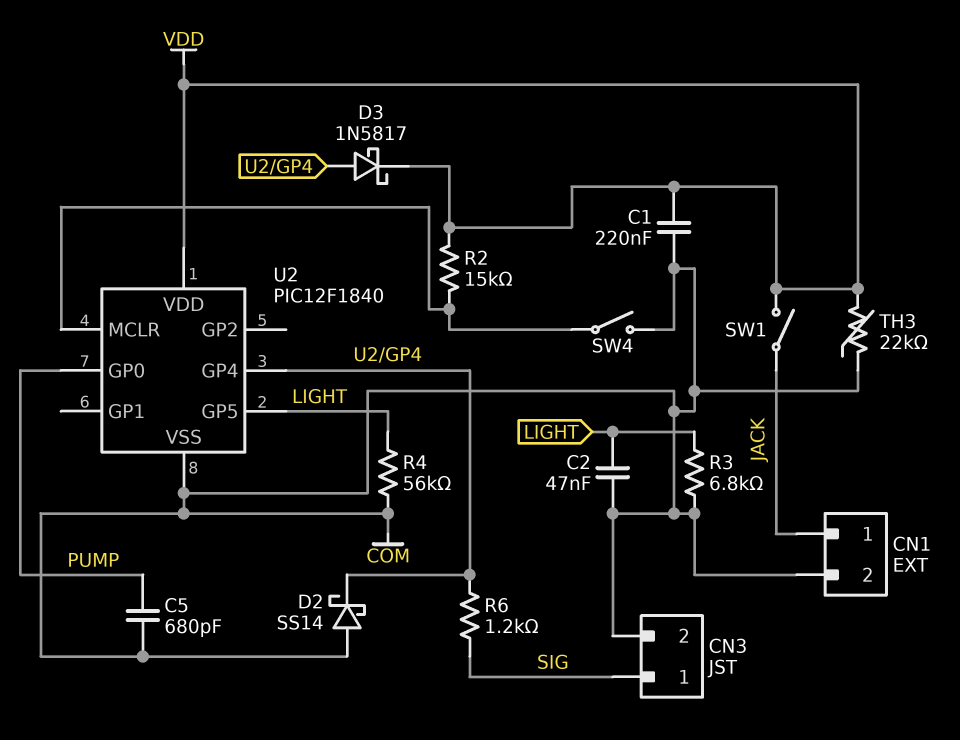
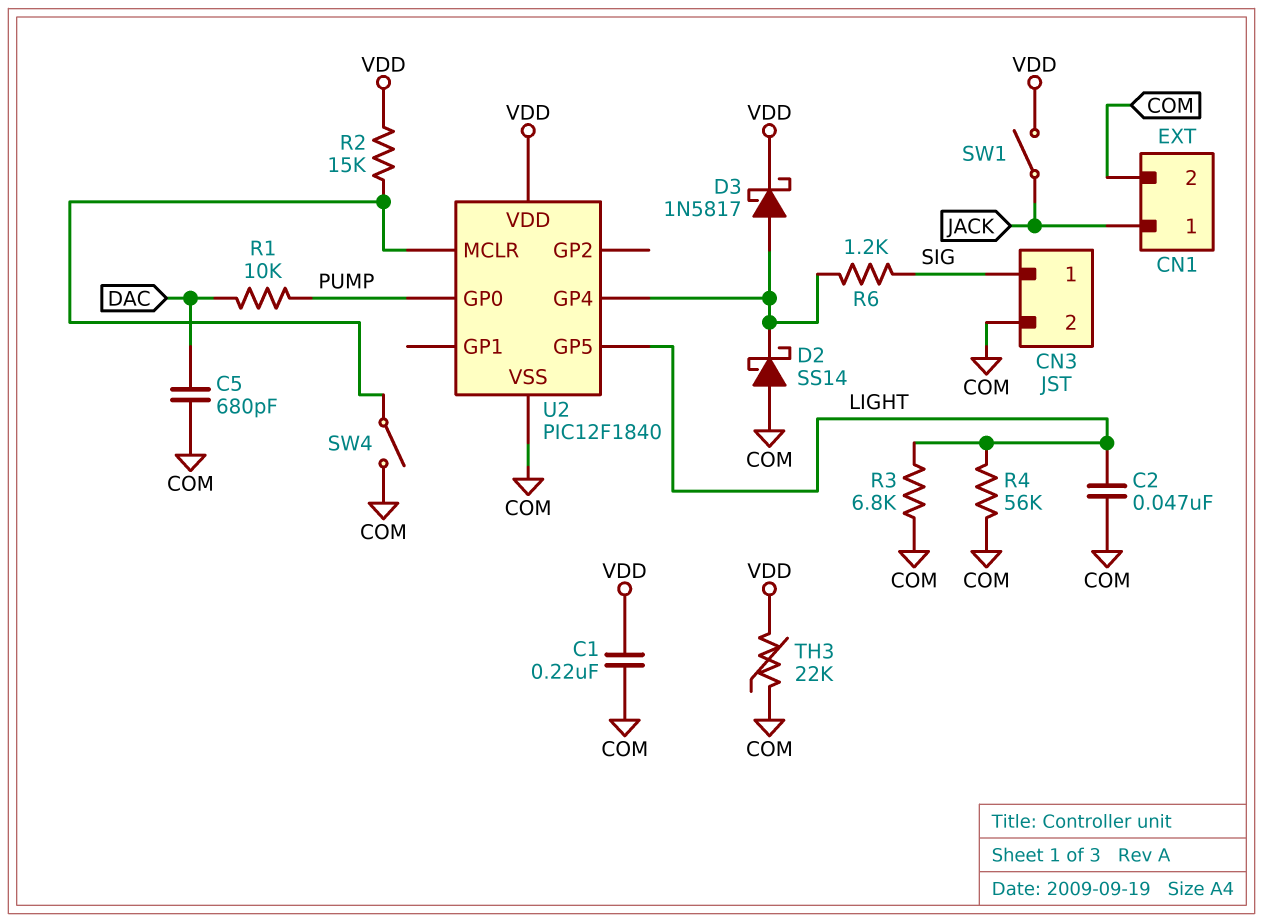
C5: 680pF (COM, PUMP) -> 680pF (COM, DAC)
R1: none -> 10k (DAC, PUMP)

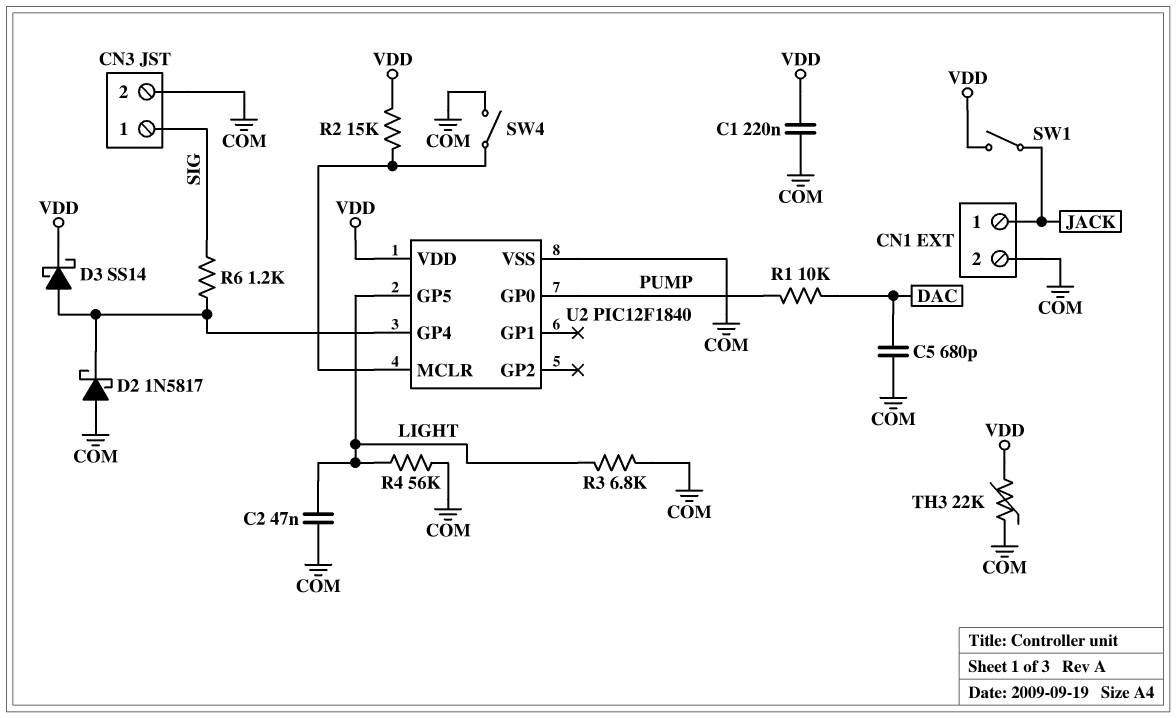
D2: schottky SS14 (A COM, K U2/GP4) -> schottky 1N5817 (A COM, K U2/GP4)
D3: schottky 1N5817 (A U2/GP4, K VDD) -> schottky SS14 (A U2/GP4, K VDD)

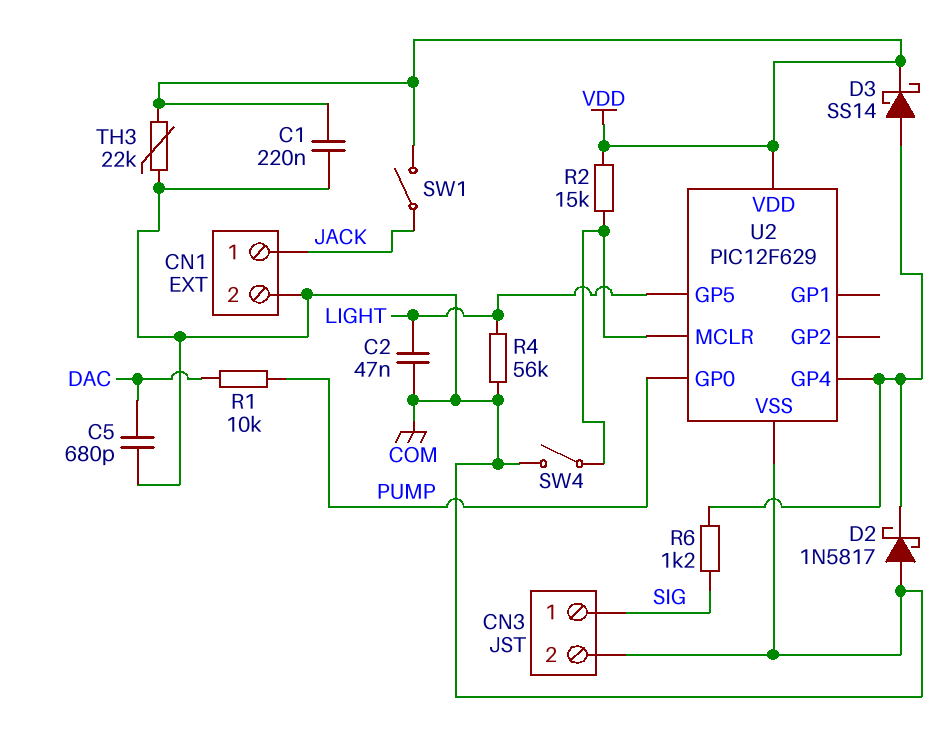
R3: 6.8k (COM, LIGHT) -> none
U2: PIC12F1840 -> PIC12F629

